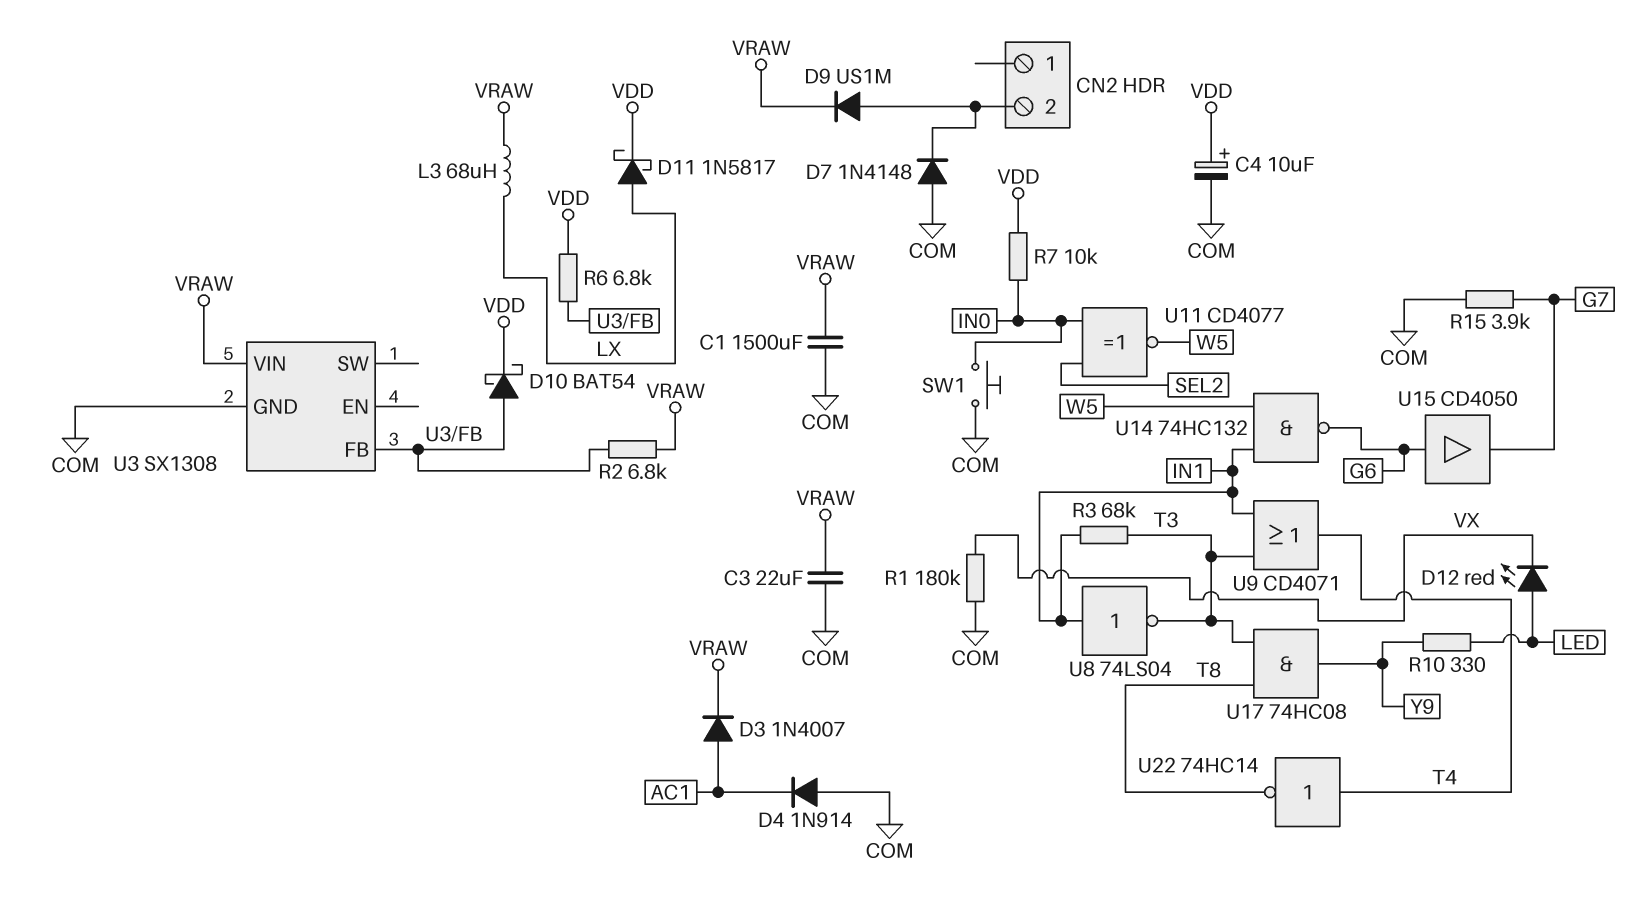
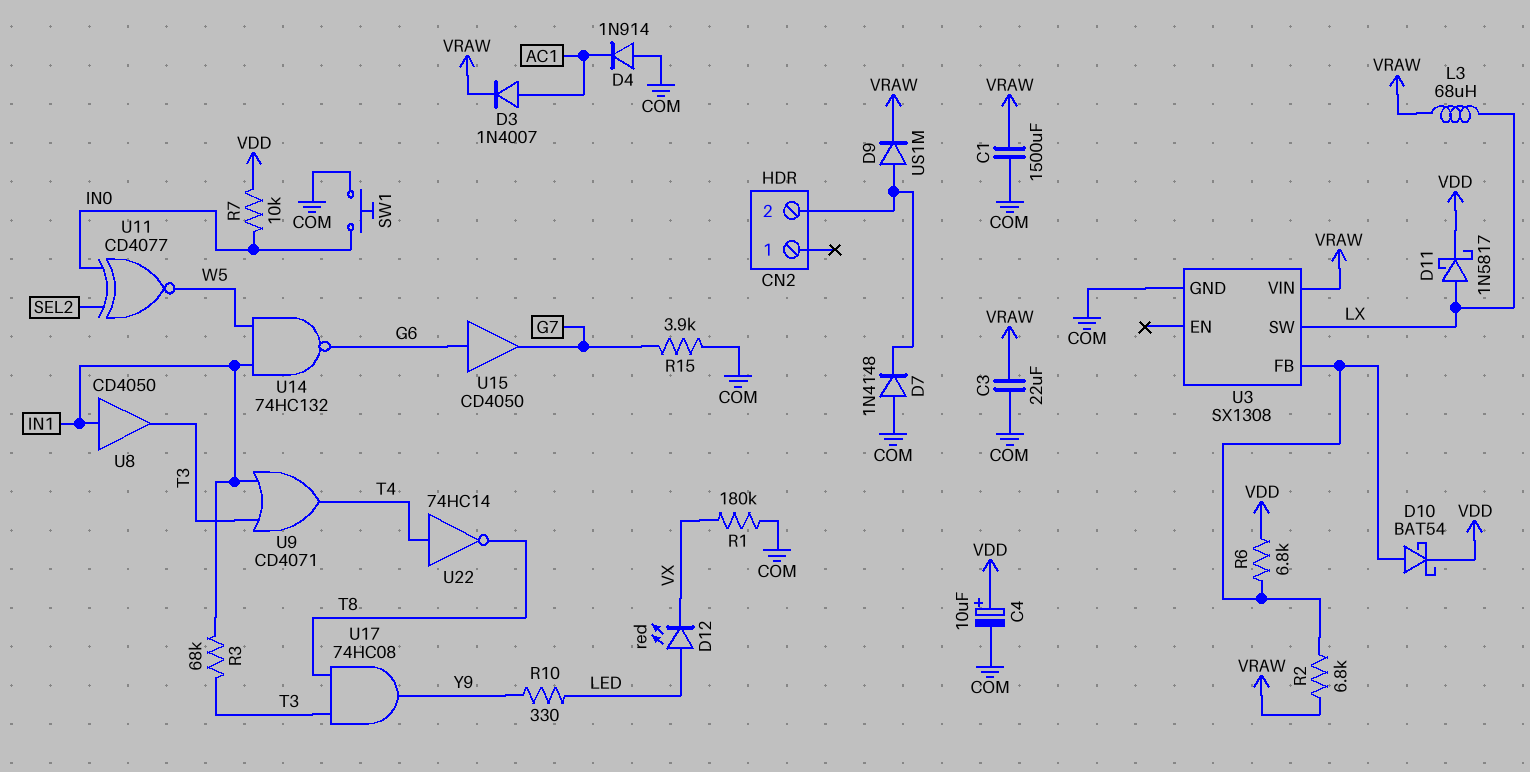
U3 pin SW: none -> LX
U8: NOT 74LS04 (in IN1, out T3) -> buffer CD4050 (in IN1, out T3)

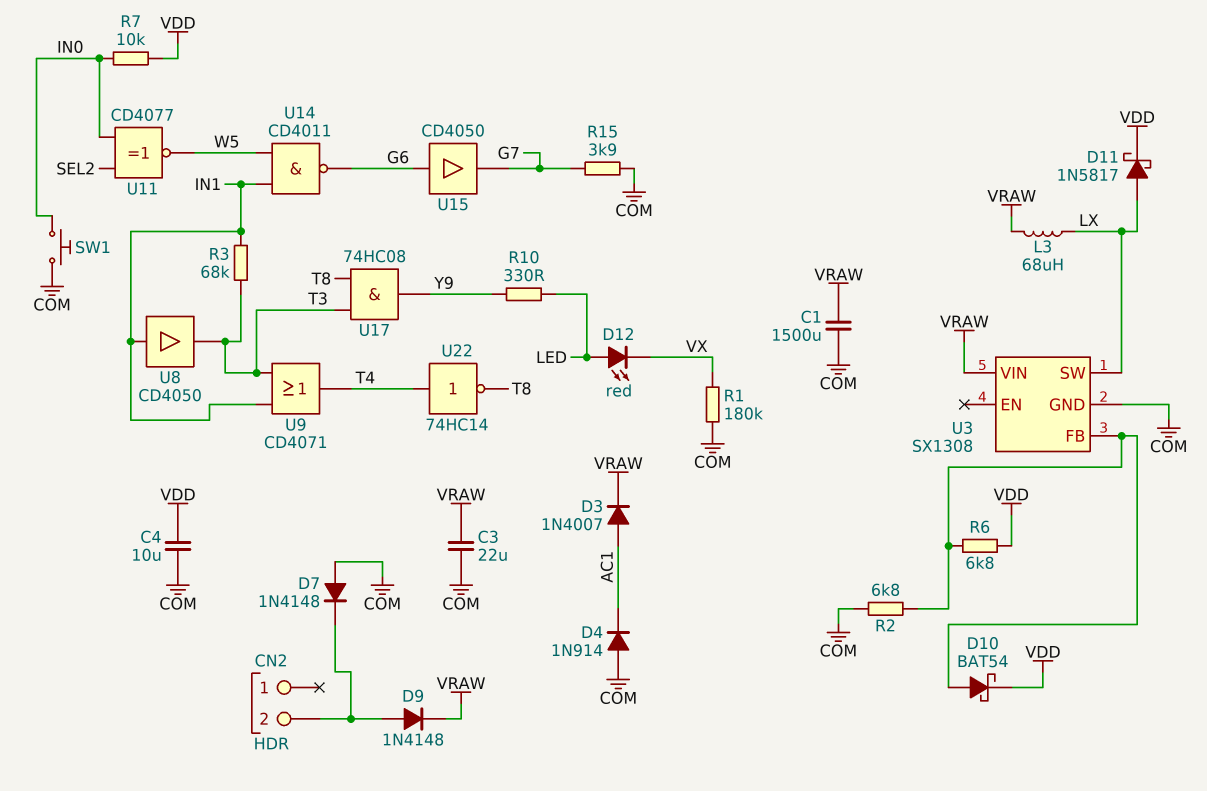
C4: 10uF (plus VDD, minus COM) -> 10uF (COM, VDD)
D9: diode US1M (A CN2/2, K VRAW) -> diode 1N4148 (A CN2/2, K VRAW)
R2: 6.8k (U3/FB, VRAW) -> 6.8k (COM, U3/FB)
U14: NAND 74HC132 (in IN1, in W5, out G6) -> NAND CD4011 (in IN1, in W5, out G6)

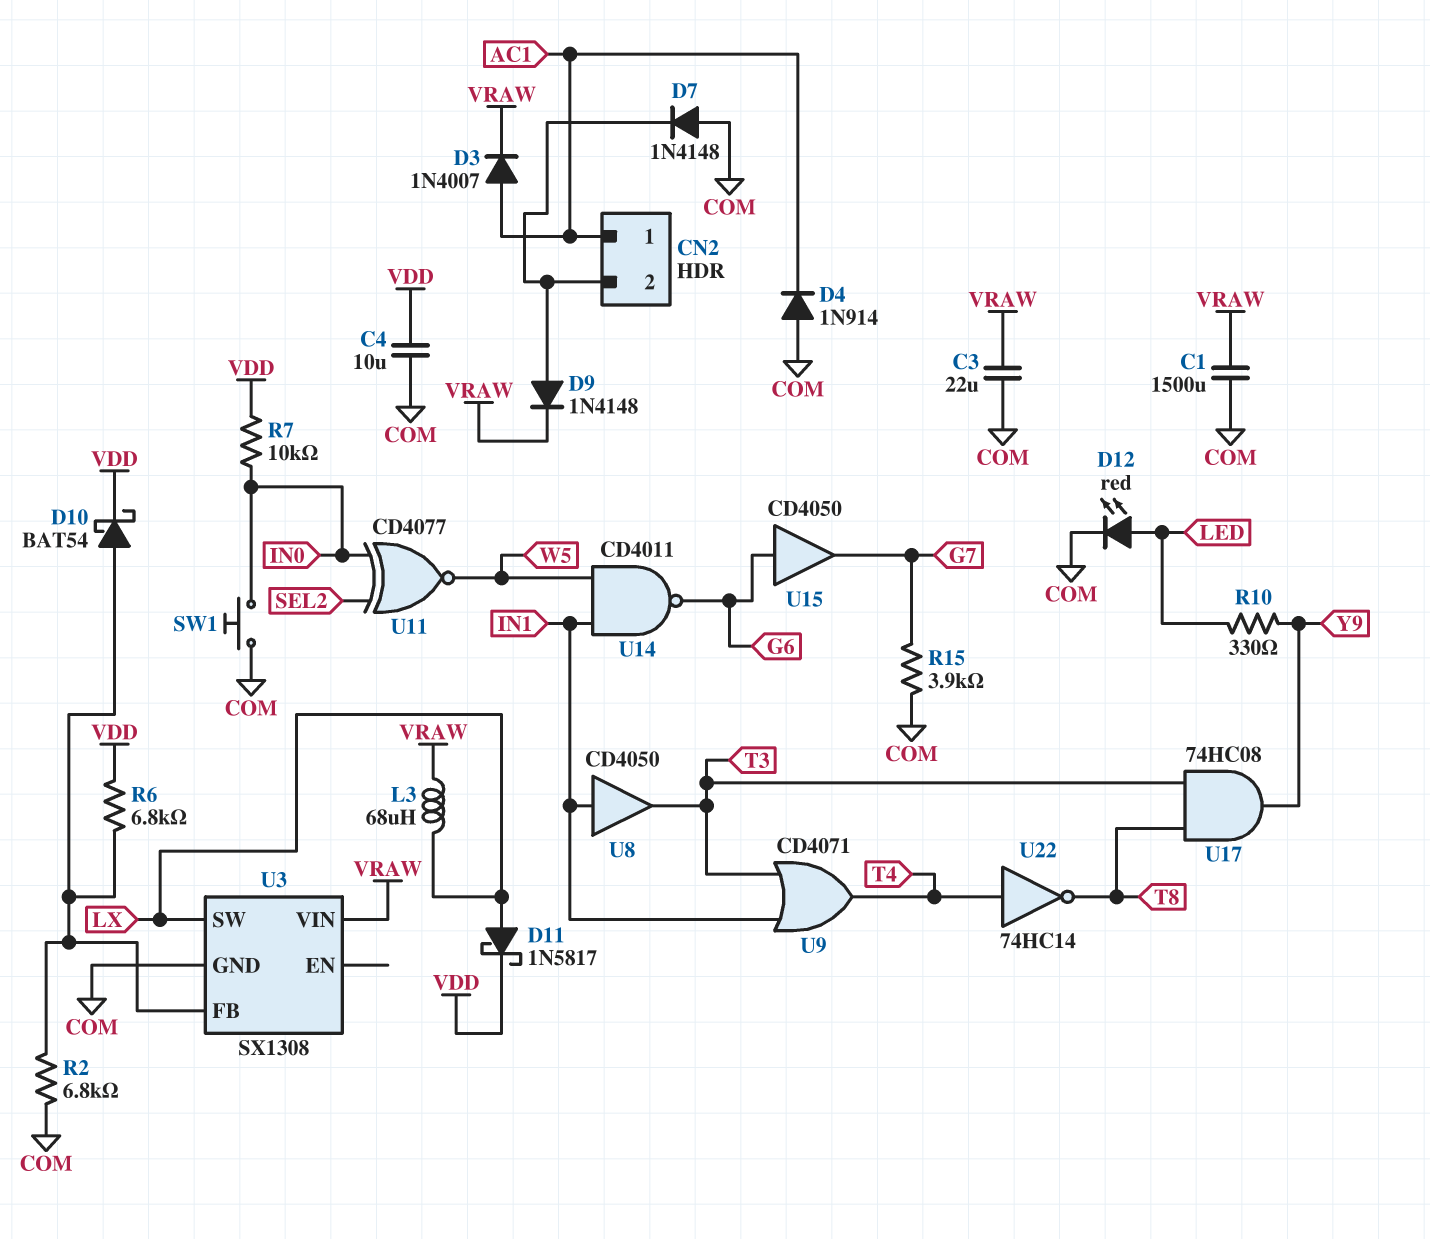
CN2 pin 1: none -> AC1
D12: LED red (A LED, K VX) -> LED red (A LED, K COM)
R1: 180k (COM, VX) -> none
R3: 68k (IN1, T3) -> none

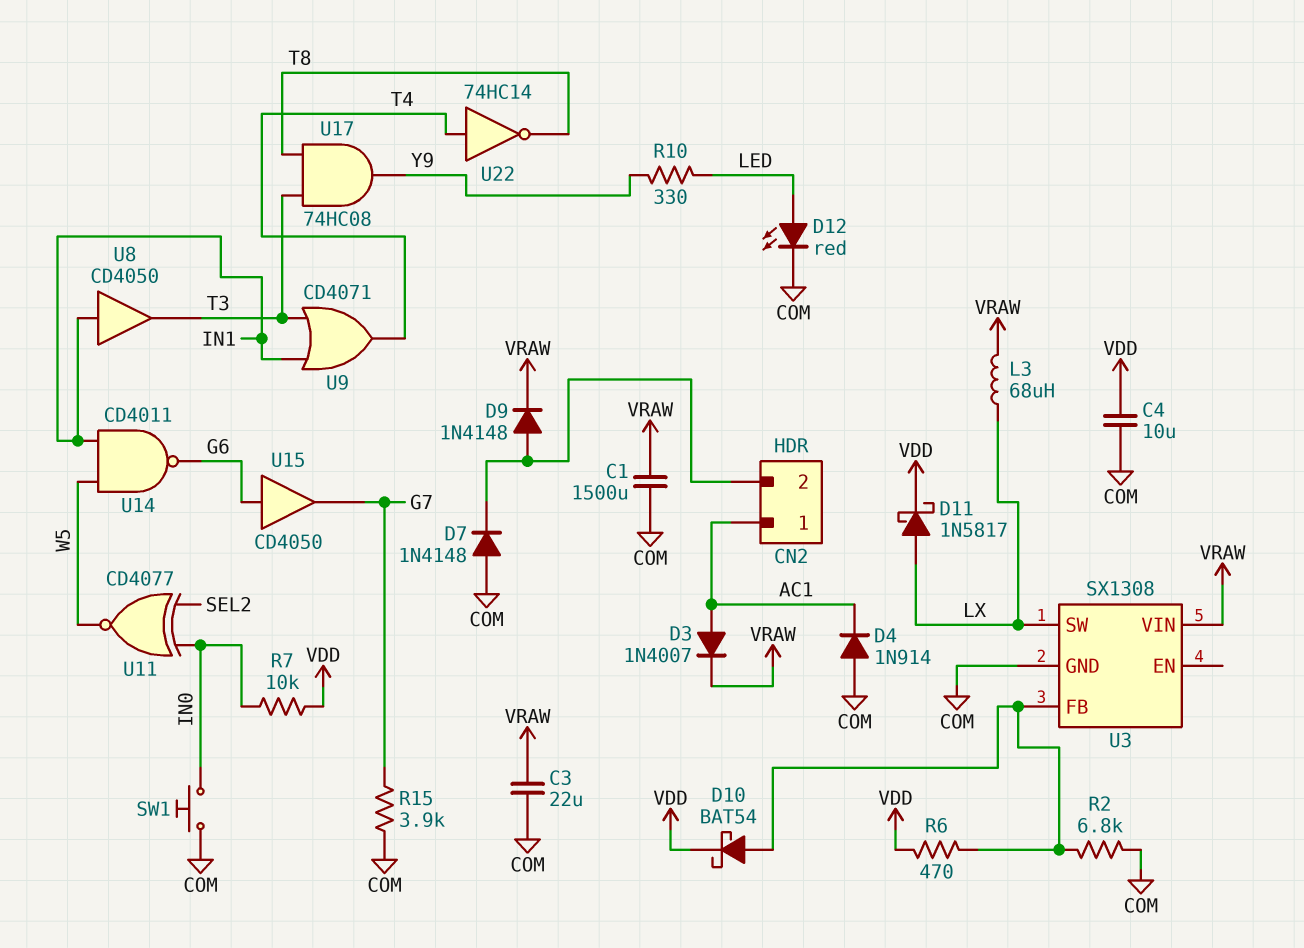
R6: 6.8k (U3/FB, VDD) -> 470 (U3/FB, VDD)

